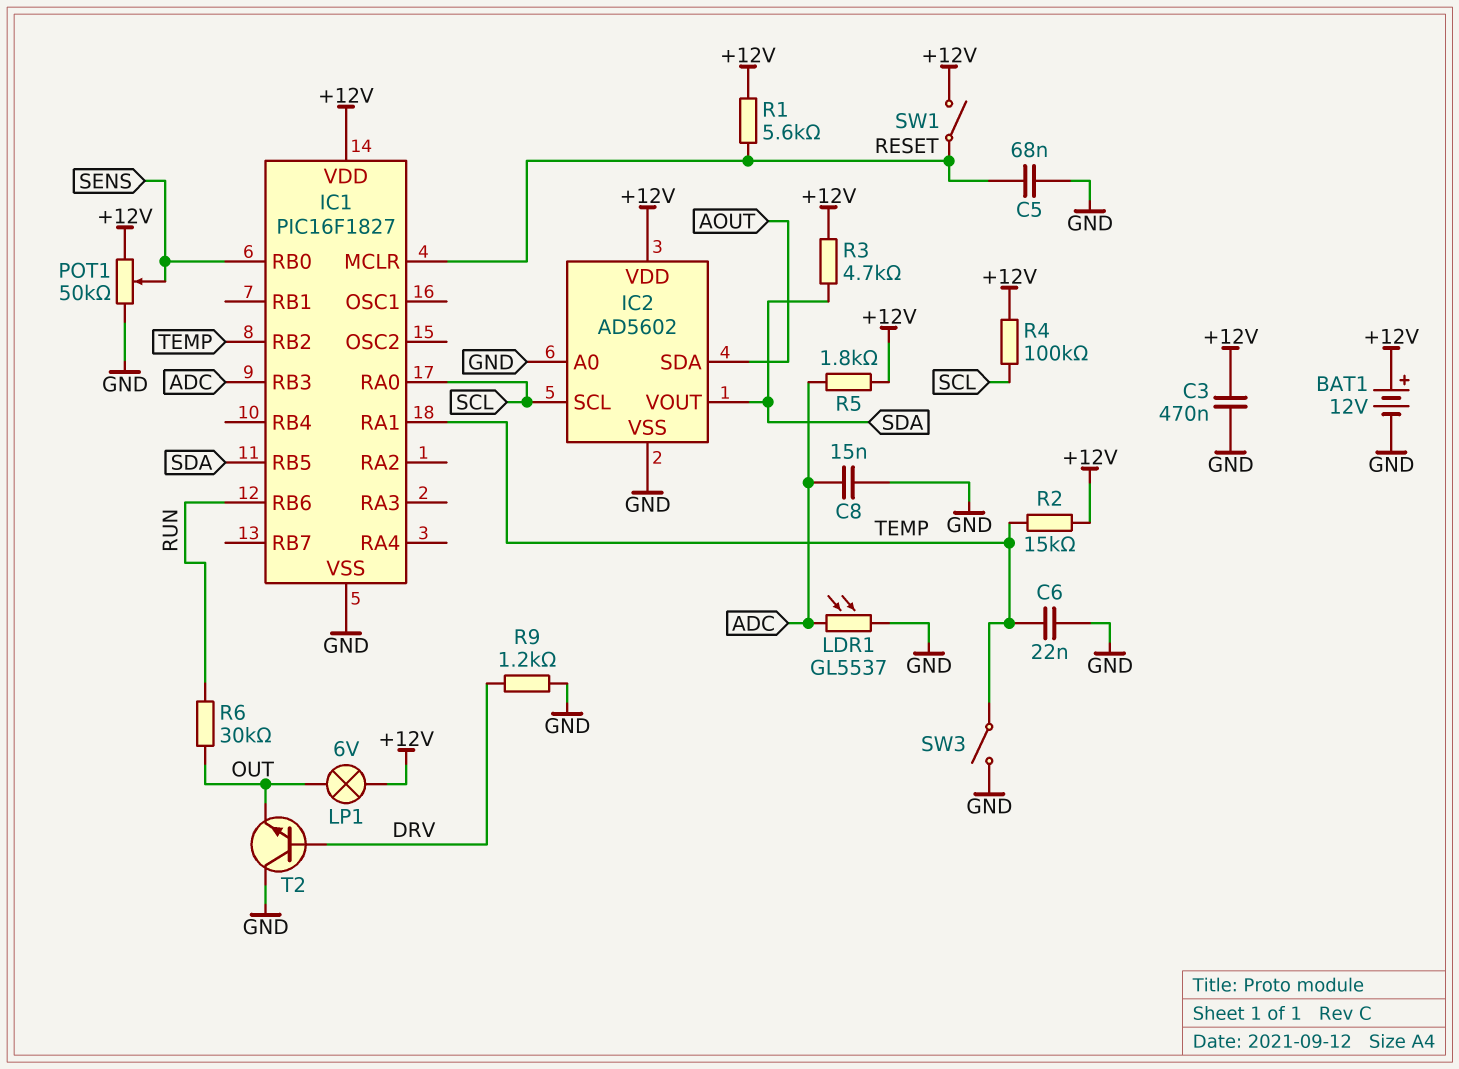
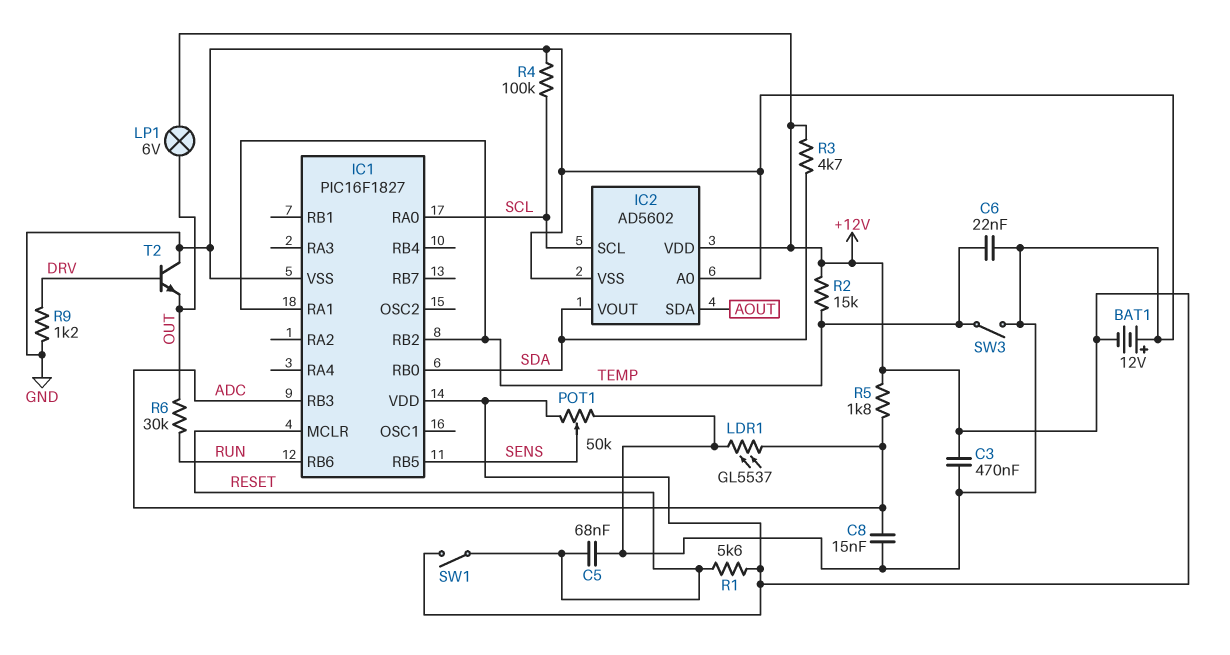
BAT1: 12V (plus +12V, minus GND) -> 12V (plus GND, minus +12V)
IC1 pin RB0: SENS -> SDA
IC1 pin RB5: SDA -> SENS
R4: 100k (+12V, SCL) -> 100k (GND, SCL)

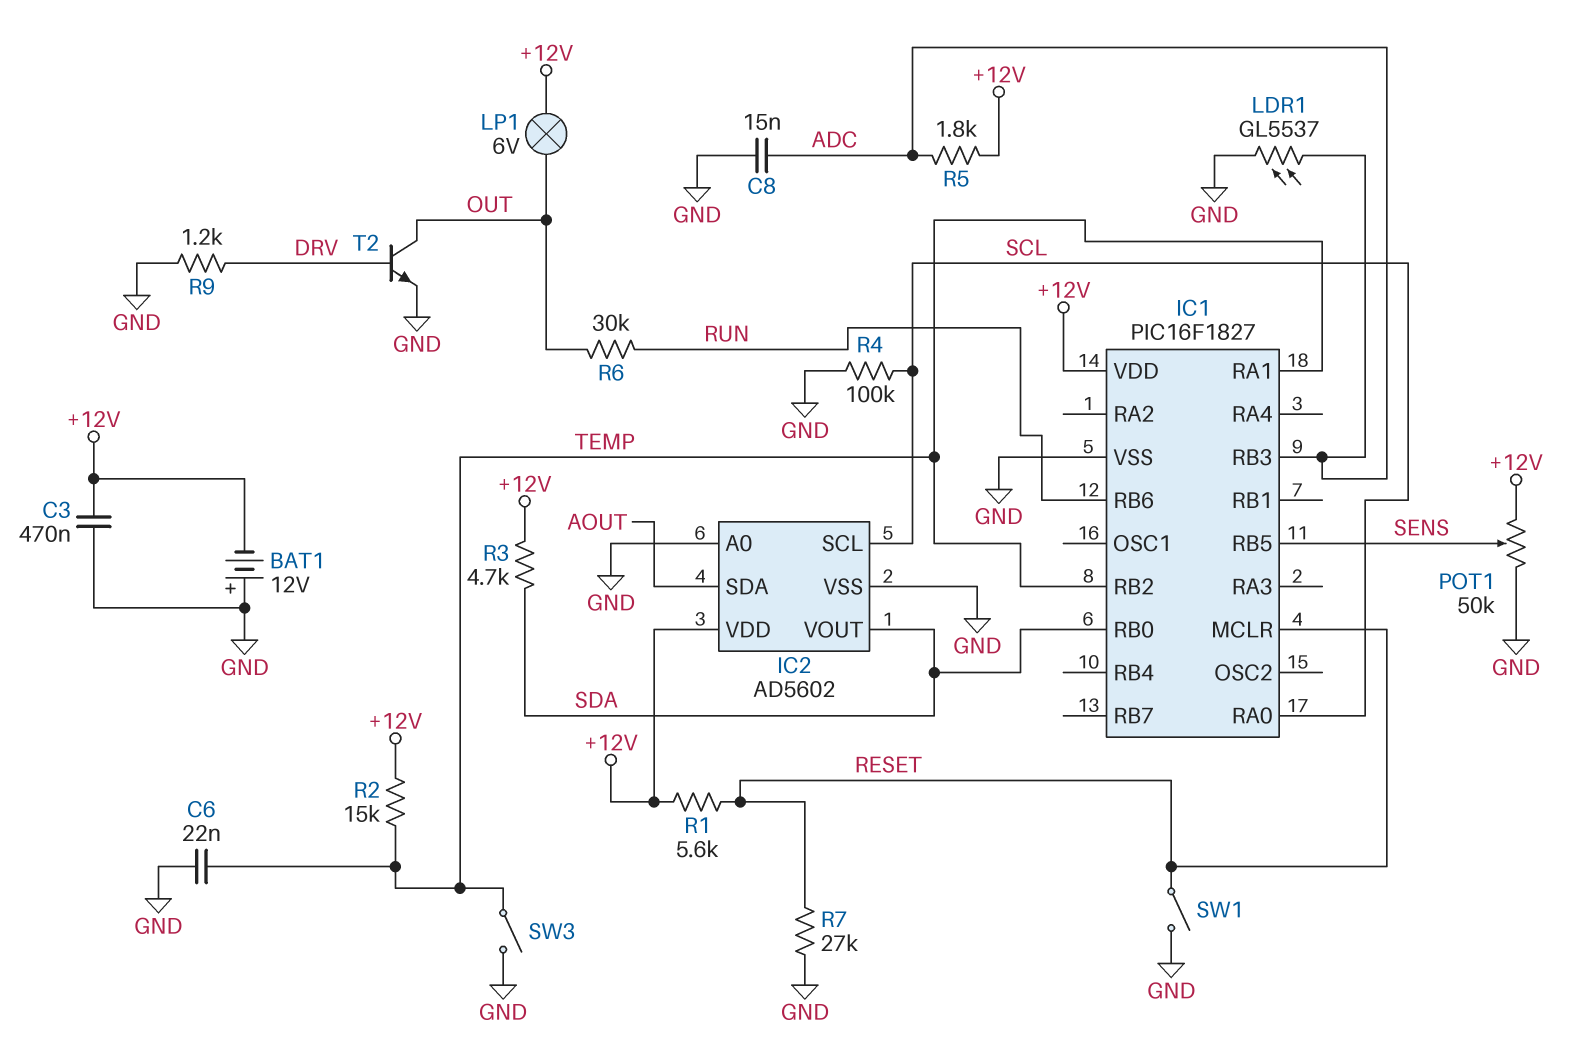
C5: 68nF (GND, RESET) -> none
R7: none -> 27k (GND, RESET)
SW1: switch (+12V, RESET) -> switch (GND, RESET)
T2: NPN (B DRV, C GND, E OUT) -> NPN (B DRV, C OUT, E GND)

